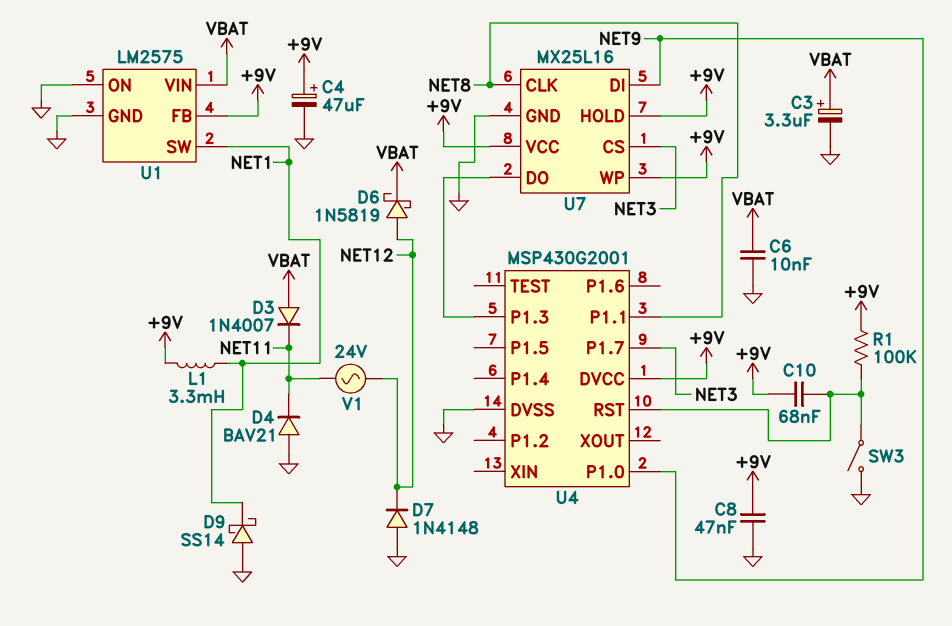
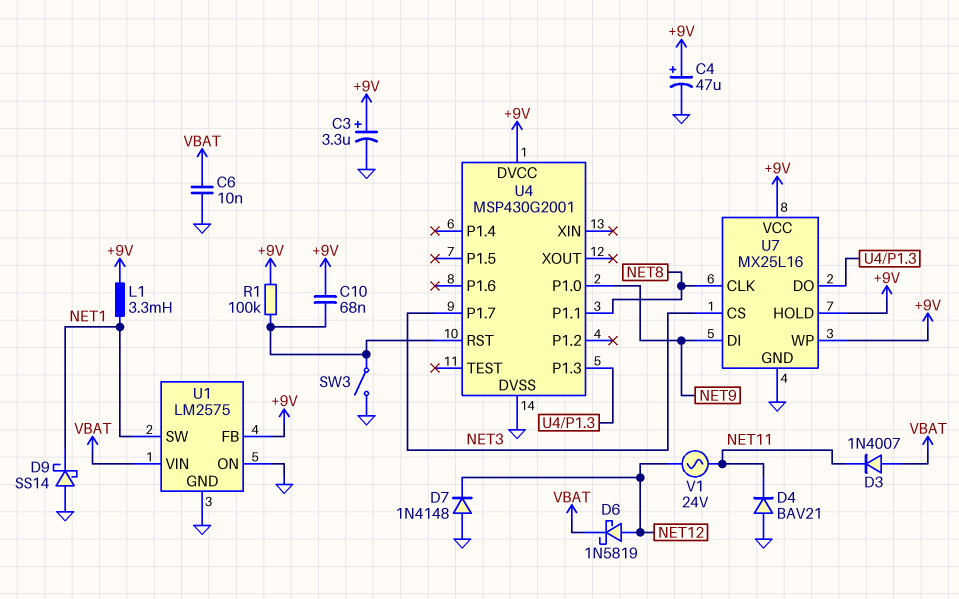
C3: 3.3uF (plus VBAT, minus GND) -> 3.3uF (plus +9V, minus GND)
C8: 47nF (+9V, GND) -> none

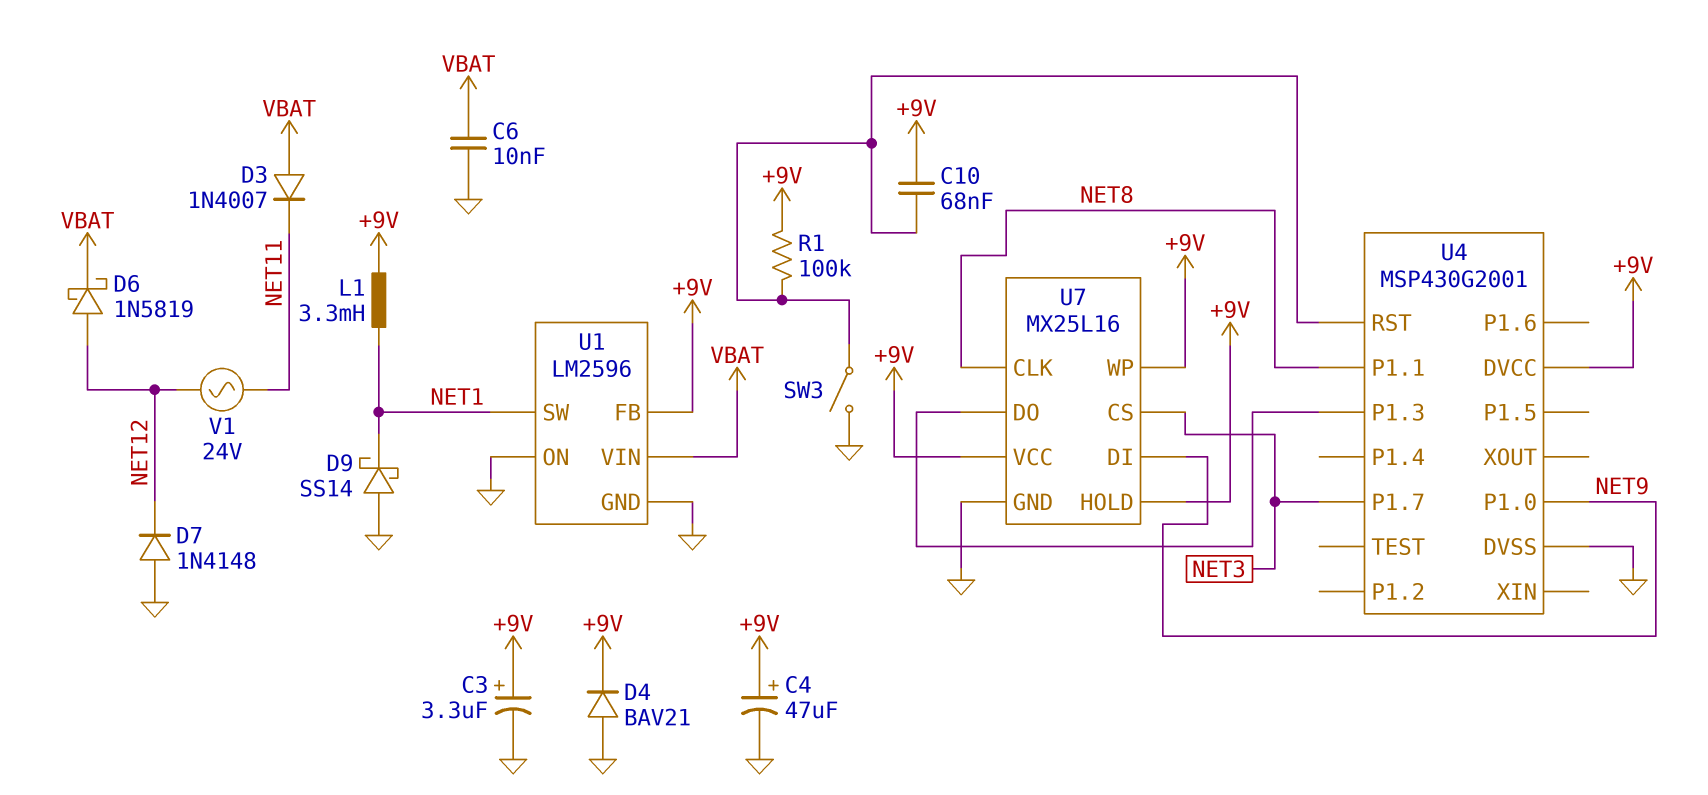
D4: diode BAV21 (A GND, K NET11) -> diode BAV21 (A GND, K +9V)
U1: LM2575 -> LM2596

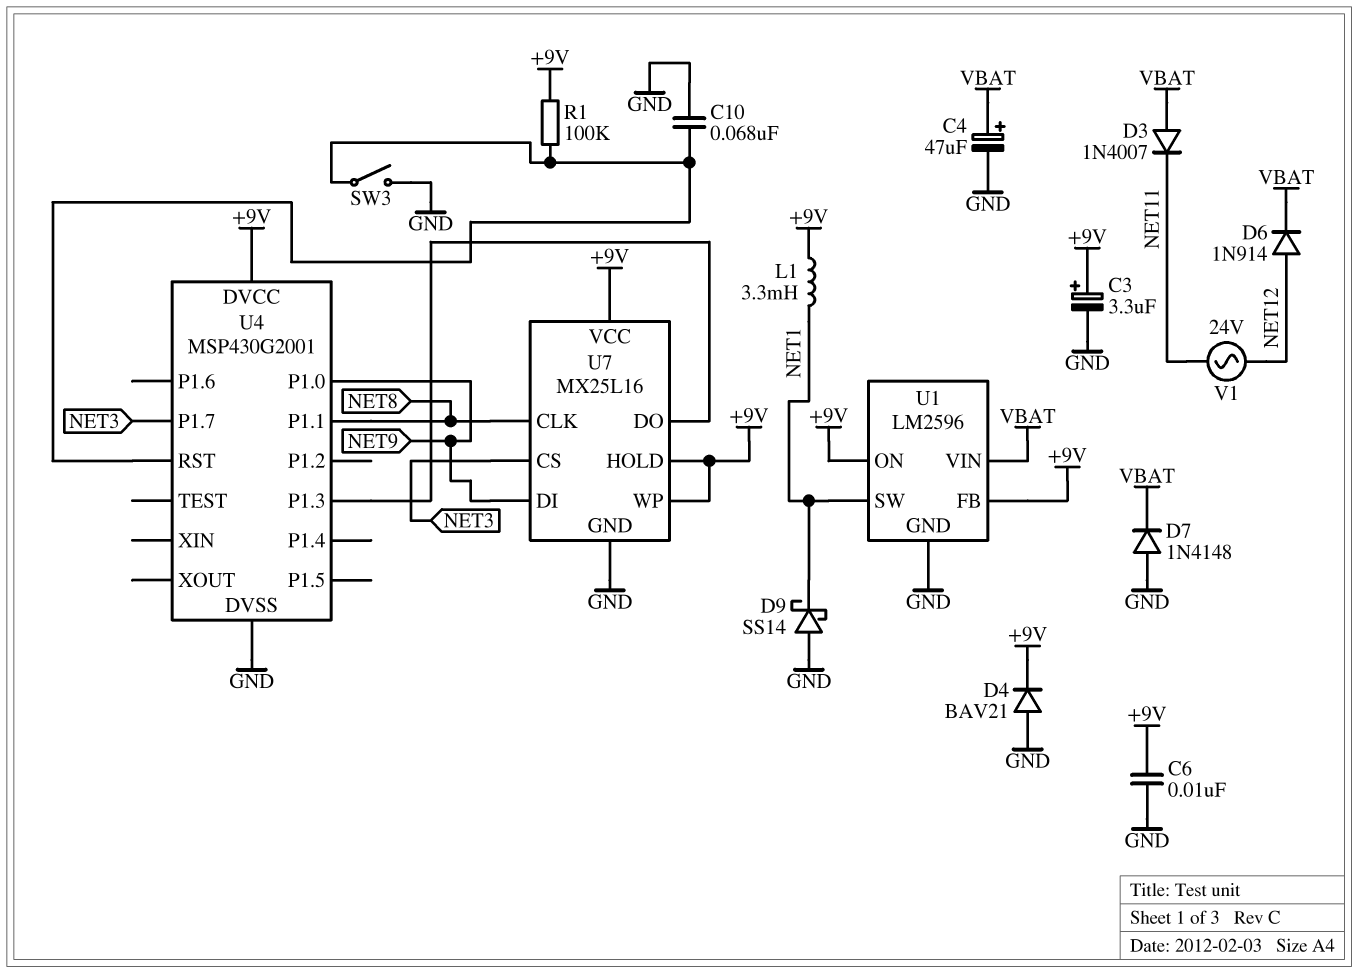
C4: 47uF (plus +9V, minus GND) -> 47uF (plus VBAT, minus GND)
C6: 10nF (GND, VBAT) -> 10nF (+9V, GND)
C10: 68nF (+9V, U4/RST) -> 68nF (GND, U4/RST)
D6: schottky 1N5819 (A NET12, K VBAT) -> diode 1N914 (A NET12, K VBAT)
D7: diode 1N4148 (A GND, K NET12) -> diode 1N4148 (A GND, K VBAT)
U1 pin ON: GND -> +9V

